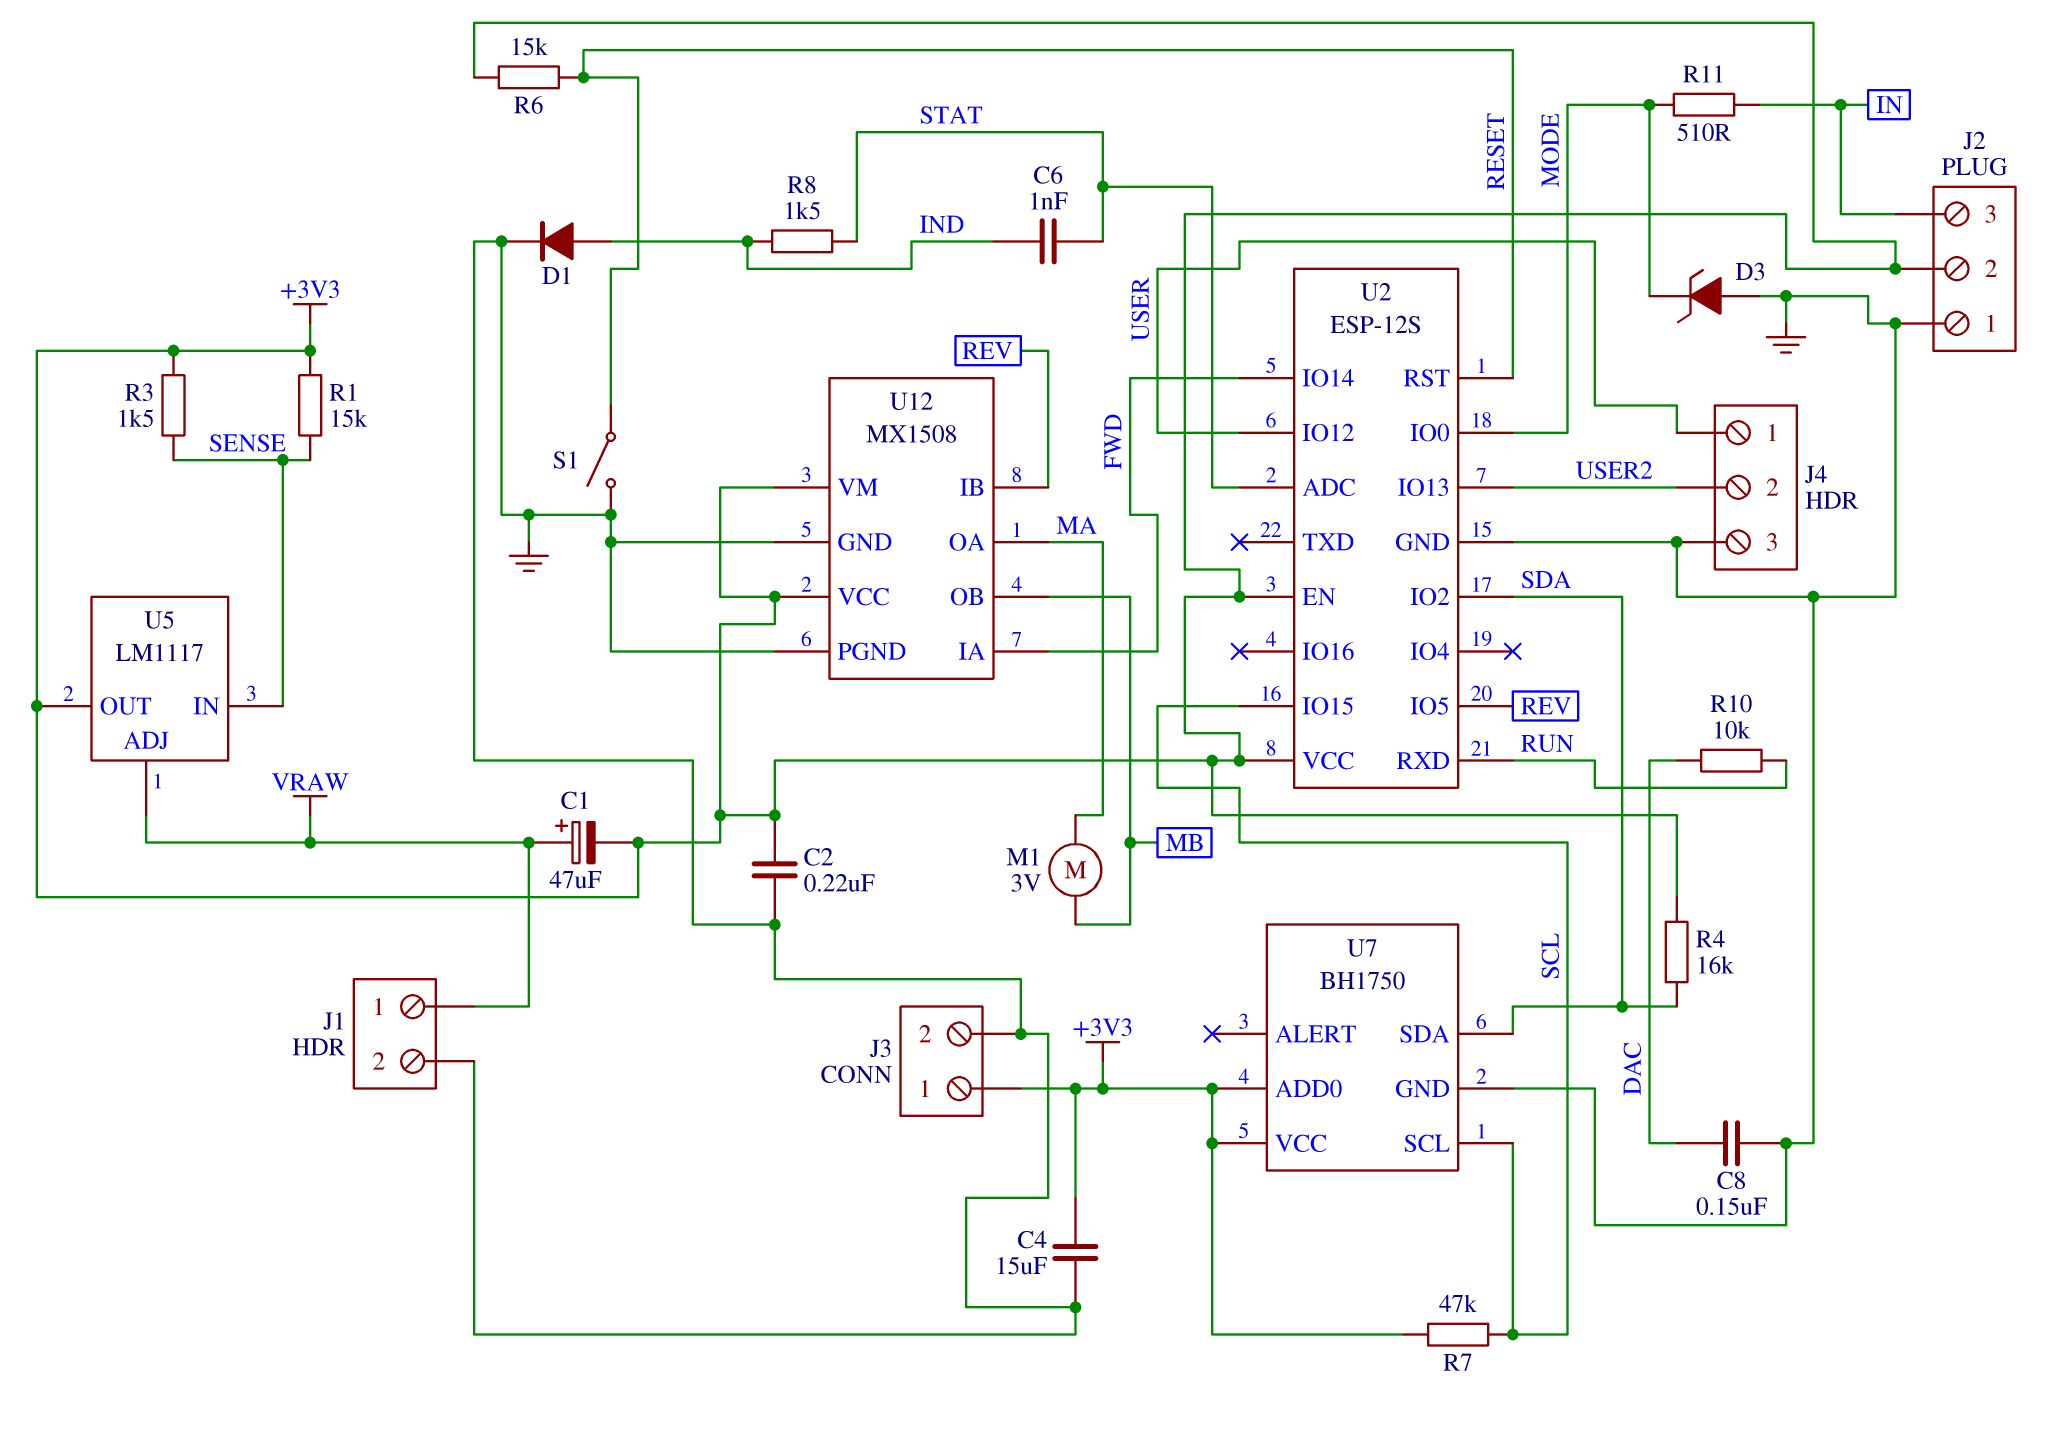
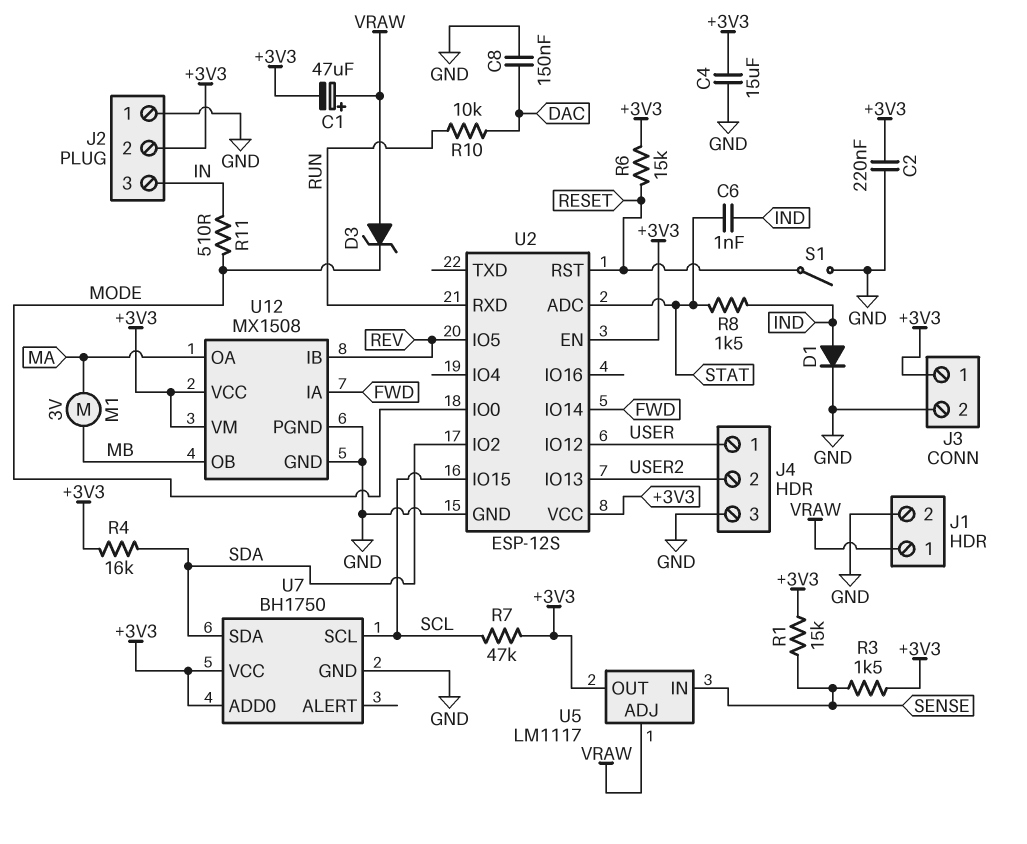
D3: zener (A GND, K MODE) -> zener (A VRAW, K MODE)

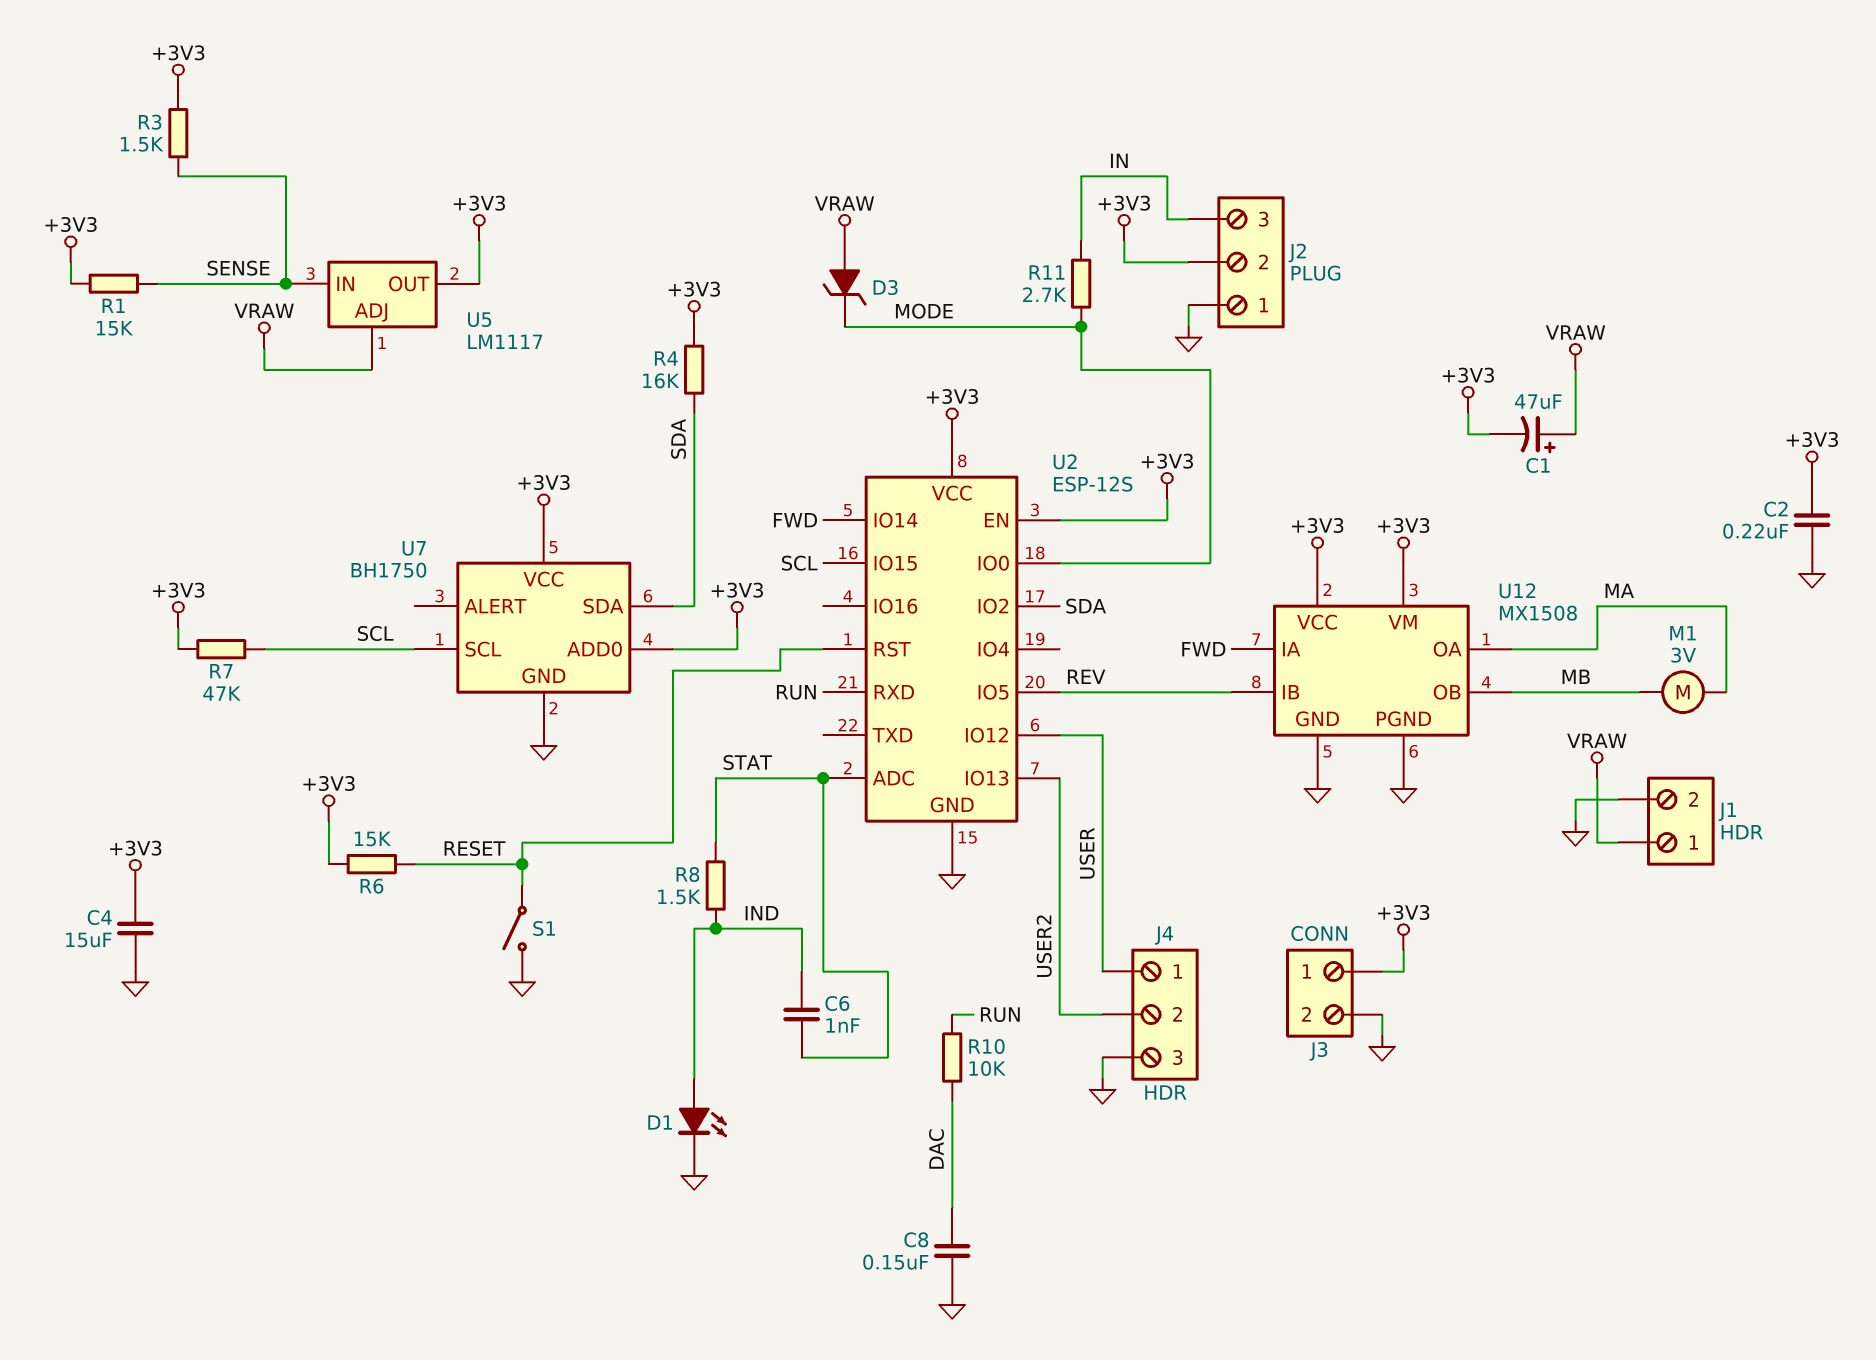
D1: diode (A IND, K GND) -> LED (A IND, K GND)
R11: 510 (IN, MODE) -> 2.7k (IN, MODE)

